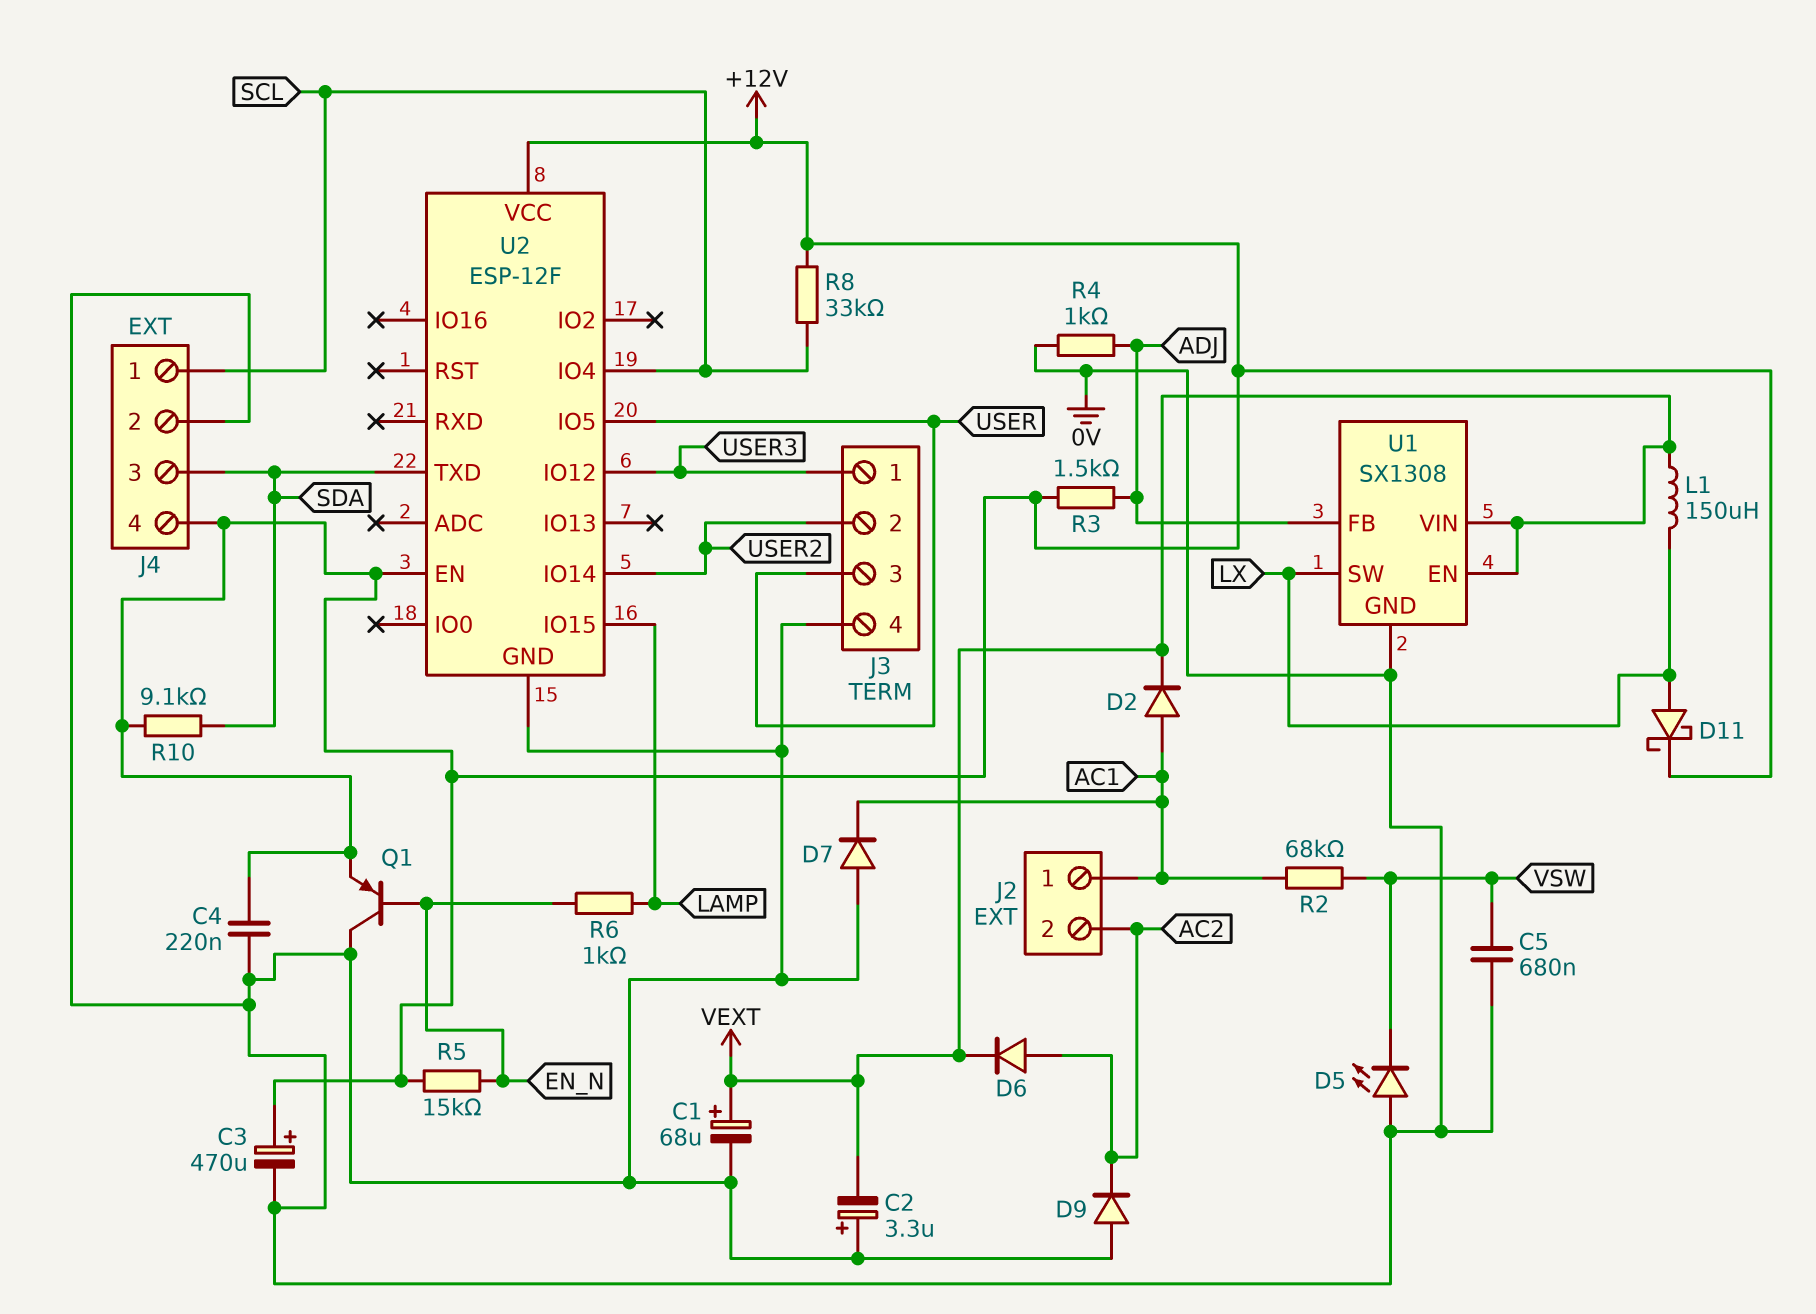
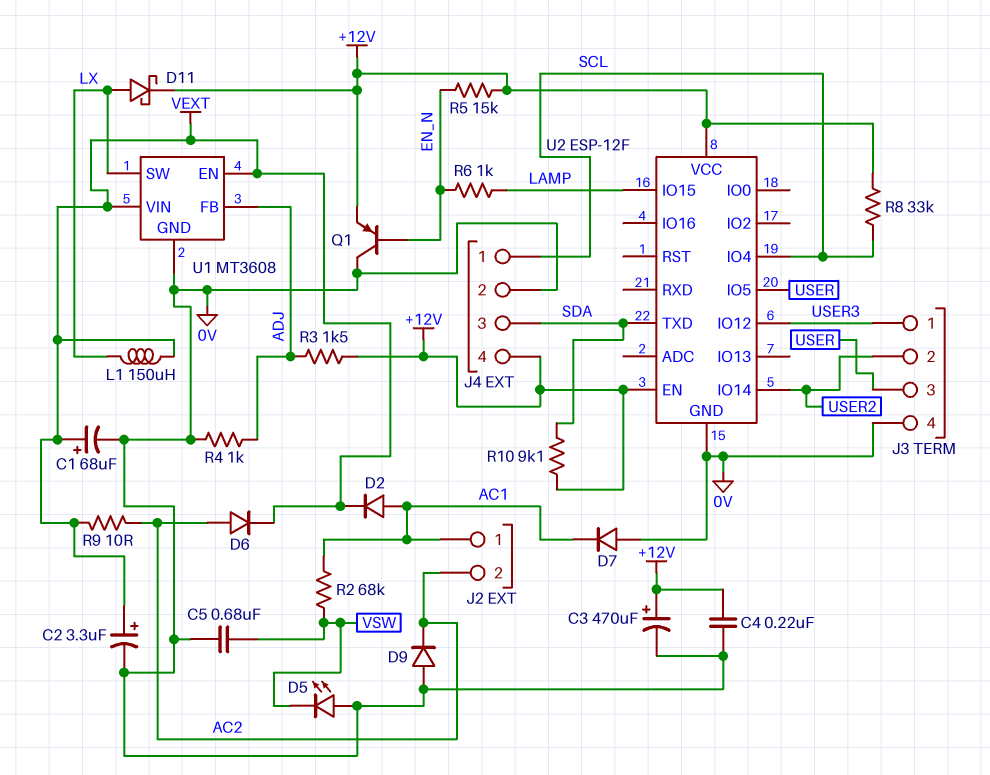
C2: 3.3uF (plus 0V, minus VEXT) -> 3.3uF (plus VEXT, minus 0V)
R9: none -> 10 (AC2, VEXT)
U1: SX1308 -> MT3608

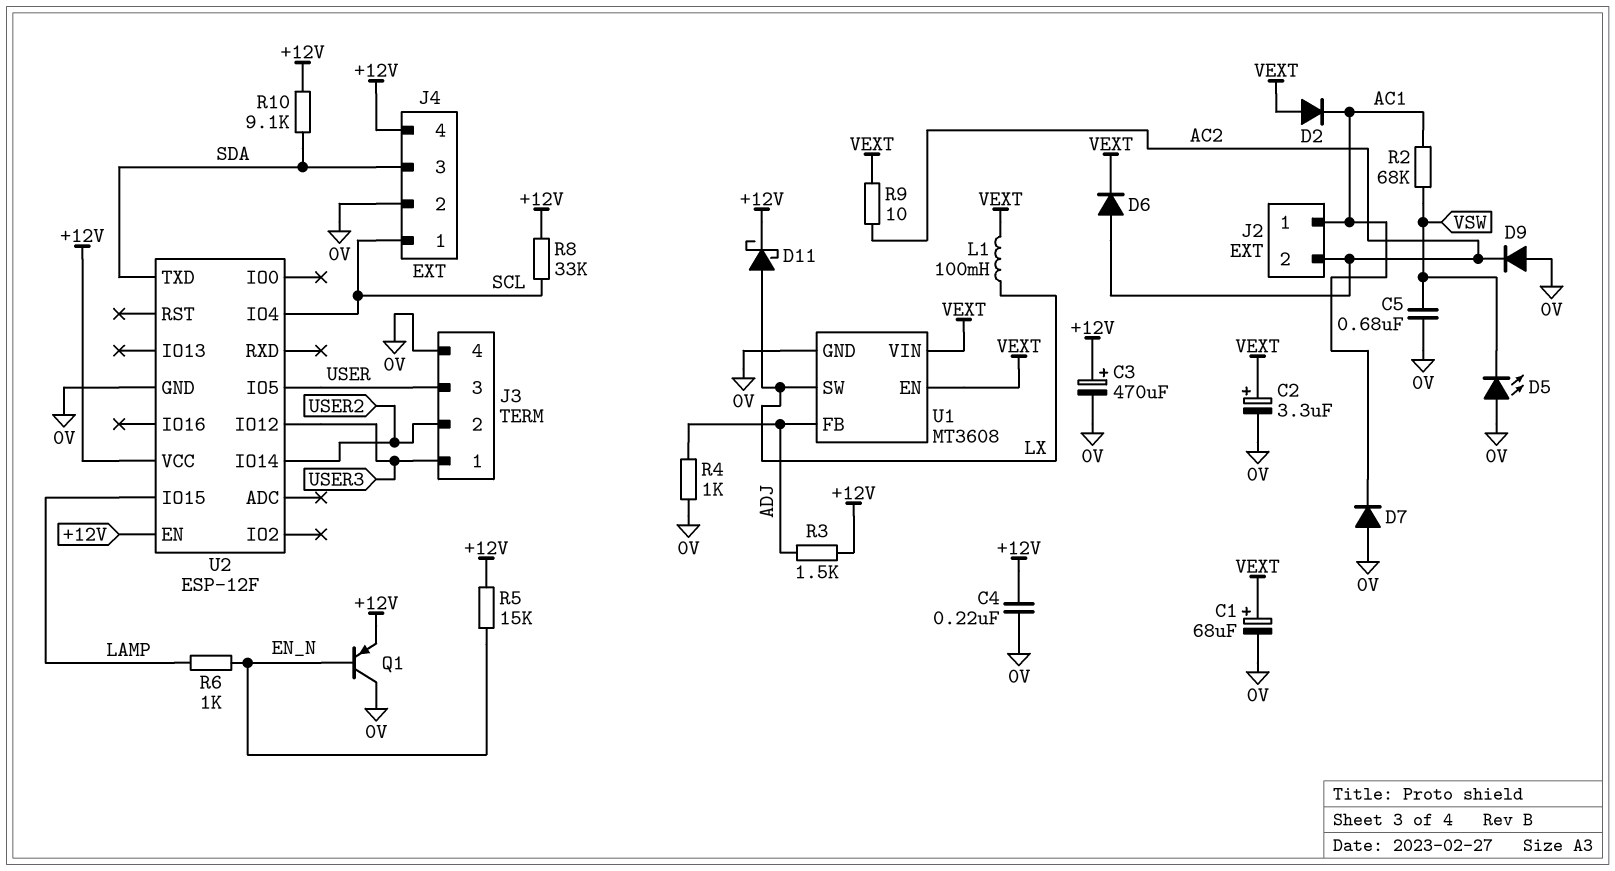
D2: diode (A AC1, K VEXT) -> diode (A VEXT, K AC1)
L1: 150uH (LX, VEXT) -> 100mH (LX, VEXT)

